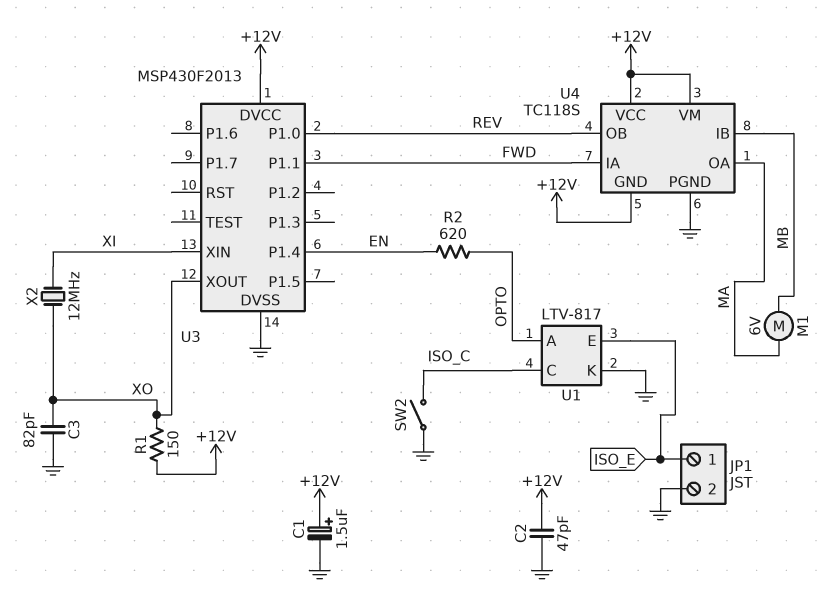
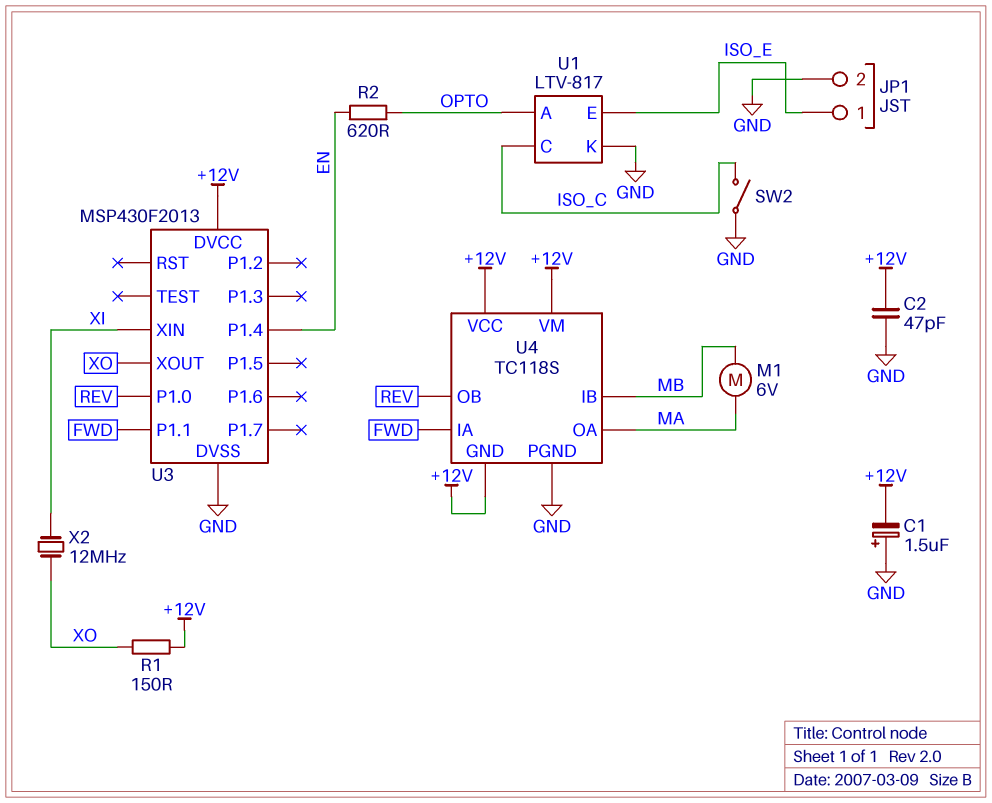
C1: 1.5uF (plus +12V, minus GND) -> 1.5uF (plus GND, minus +12V)
C3: 82pF (GND, XO) -> none

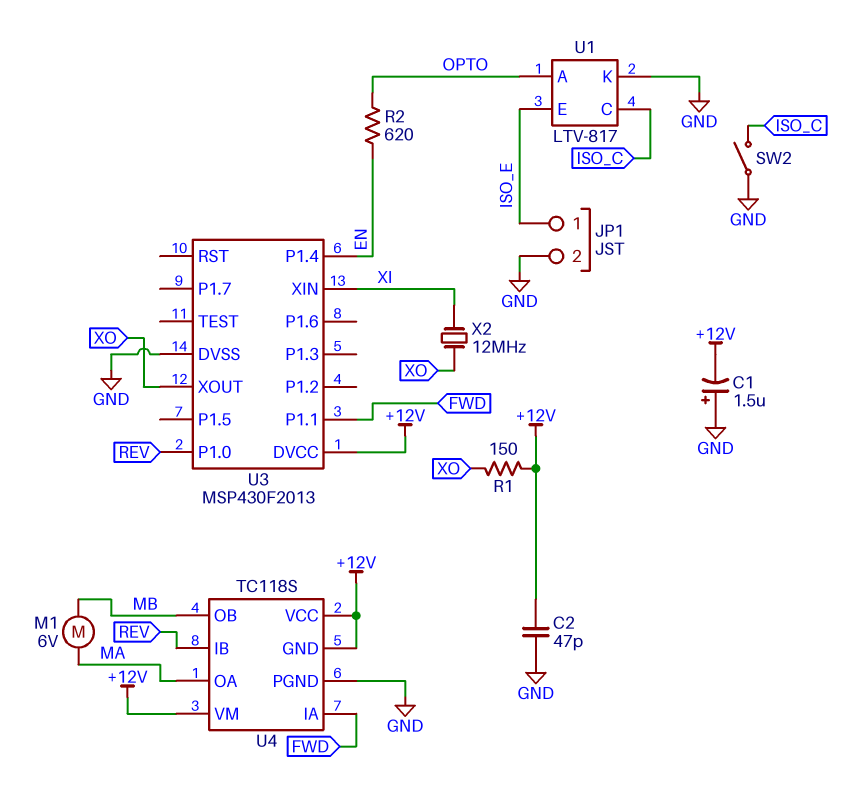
U4 pin IB: MB -> REV
U4 pin OB: REV -> MB

